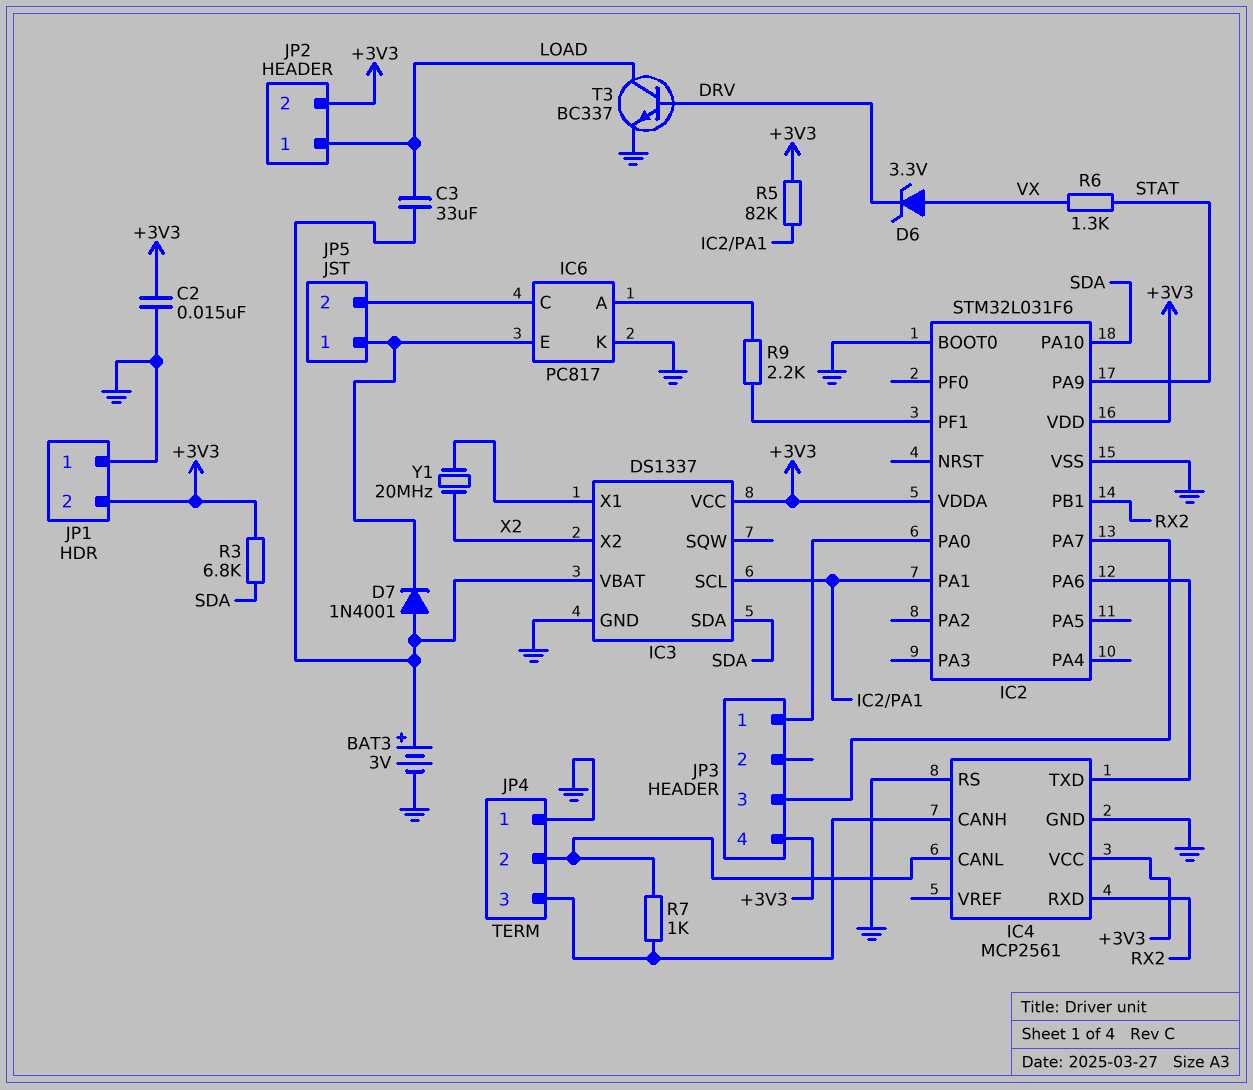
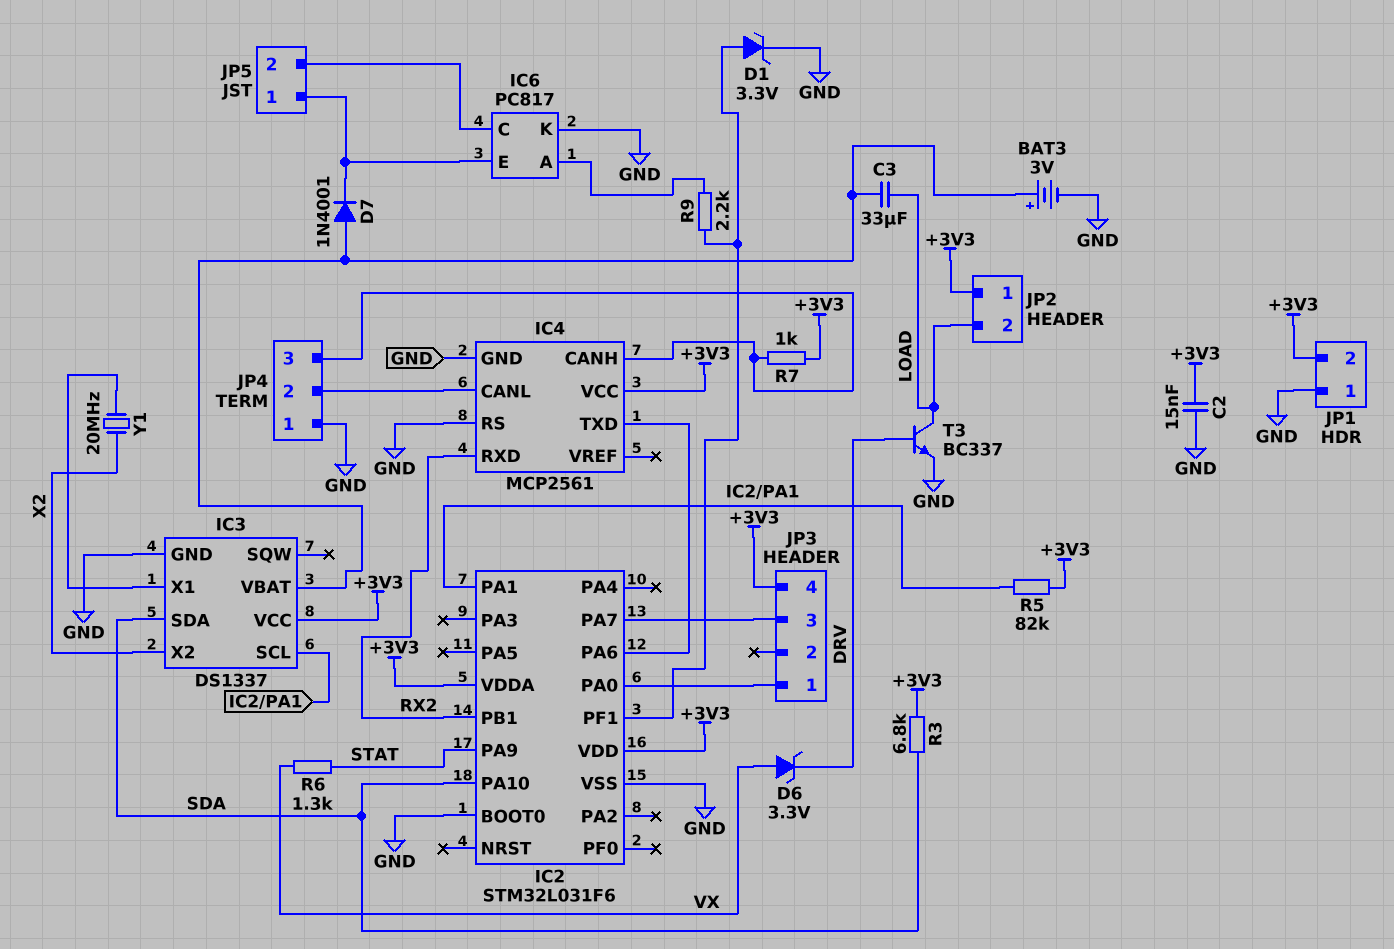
D1: none -> zener 3.3V (A IC2/PF1, K GND)
JP2 pin 1: LOAD -> +3V3
JP2 pin 2: +3V3 -> LOAD
R7: 1k (IC4/CANH, IC4/CANL) -> 1k (+3V3, IC4/CANH)

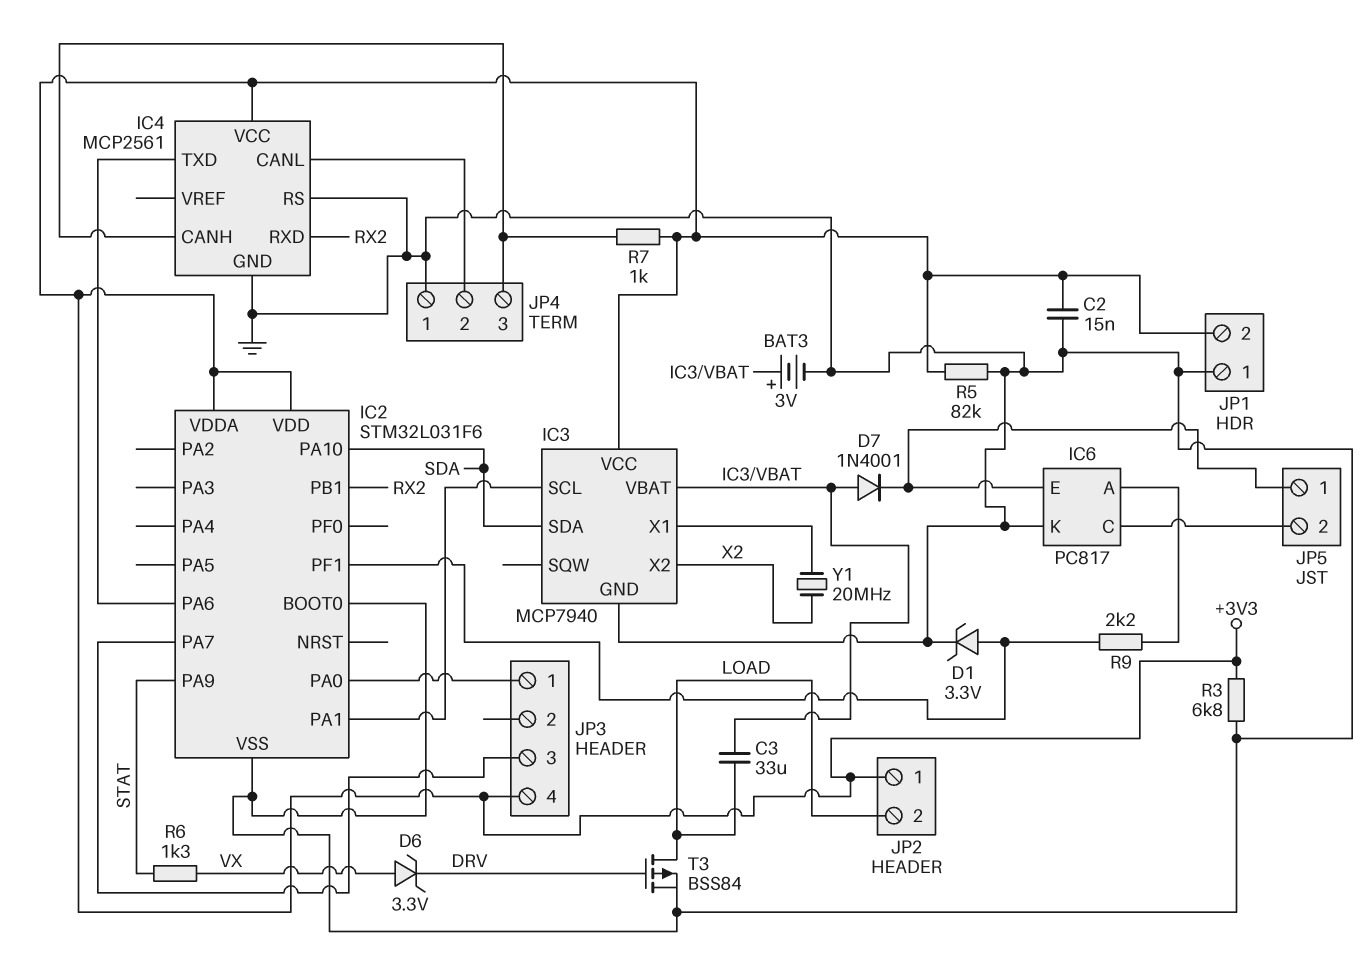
IC3: DS1337 -> MCP7940
R3: 6.8k (+3V3, SDA) -> 6.8k (+3V3, GND)
R5: 82k (+3V3, IC2/PA1) -> 82k (+3V3, GND)
T3: NPN BC337 (B DRV, C LOAD, E GND) -> PMOS BSS84 (G DRV, D LOAD, S GND)

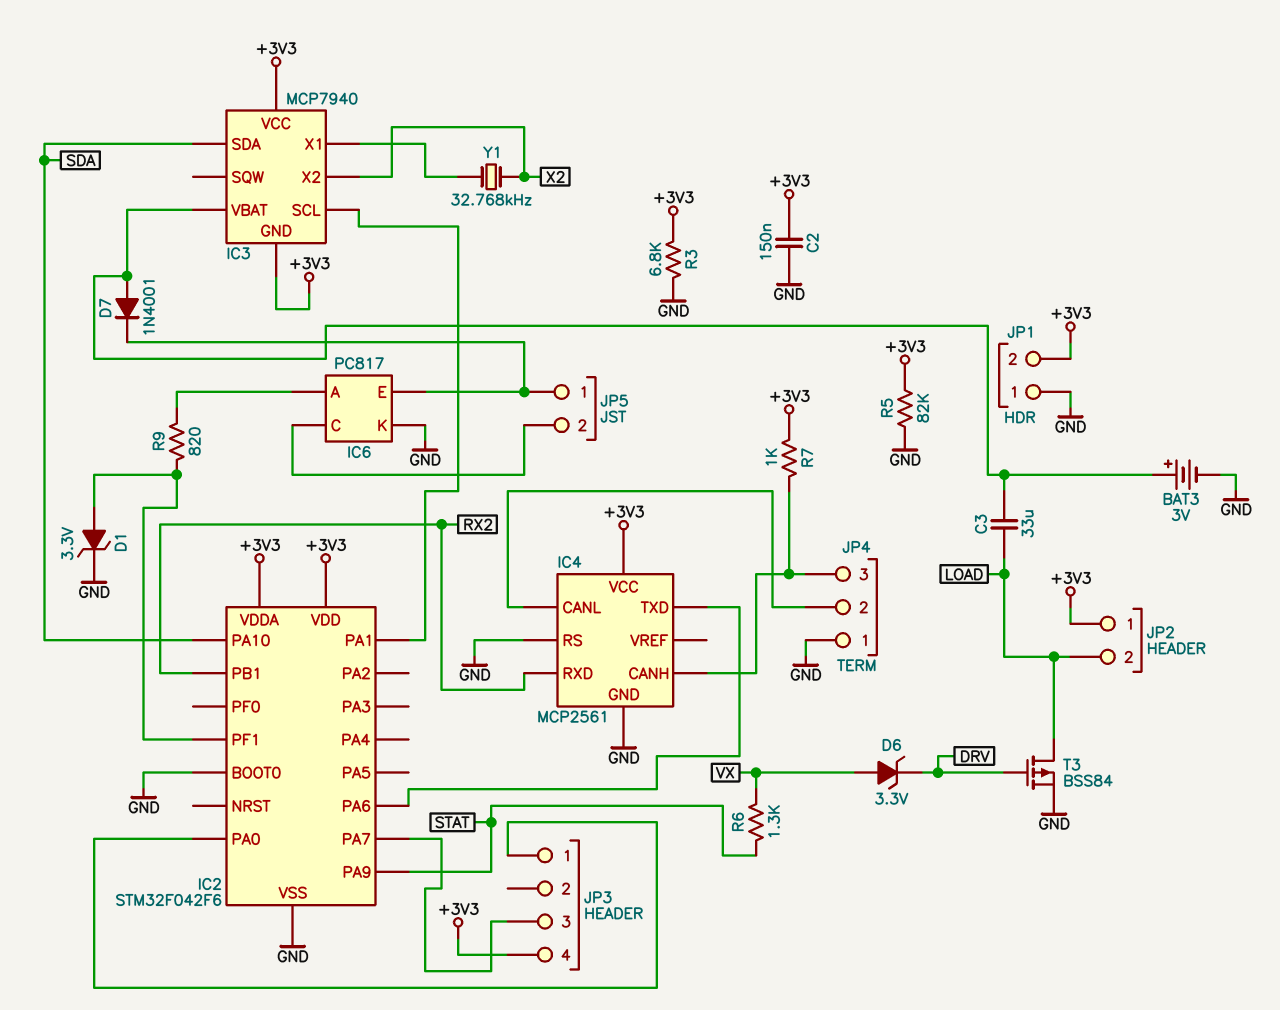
C2: 15nF (+3V3, GND) -> 150nF (+3V3, GND)
IC2: STM32L031F6 -> STM32F042F6
IC3 pin GND: GND -> +3V3
R9: 2.2k (IC2/PF1, IC6/A) -> 820 (IC2/PF1, IC6/A)
Y1: 20MHz (IC3/X1, X2) -> 32.768kHz (IC3/X1, X2)

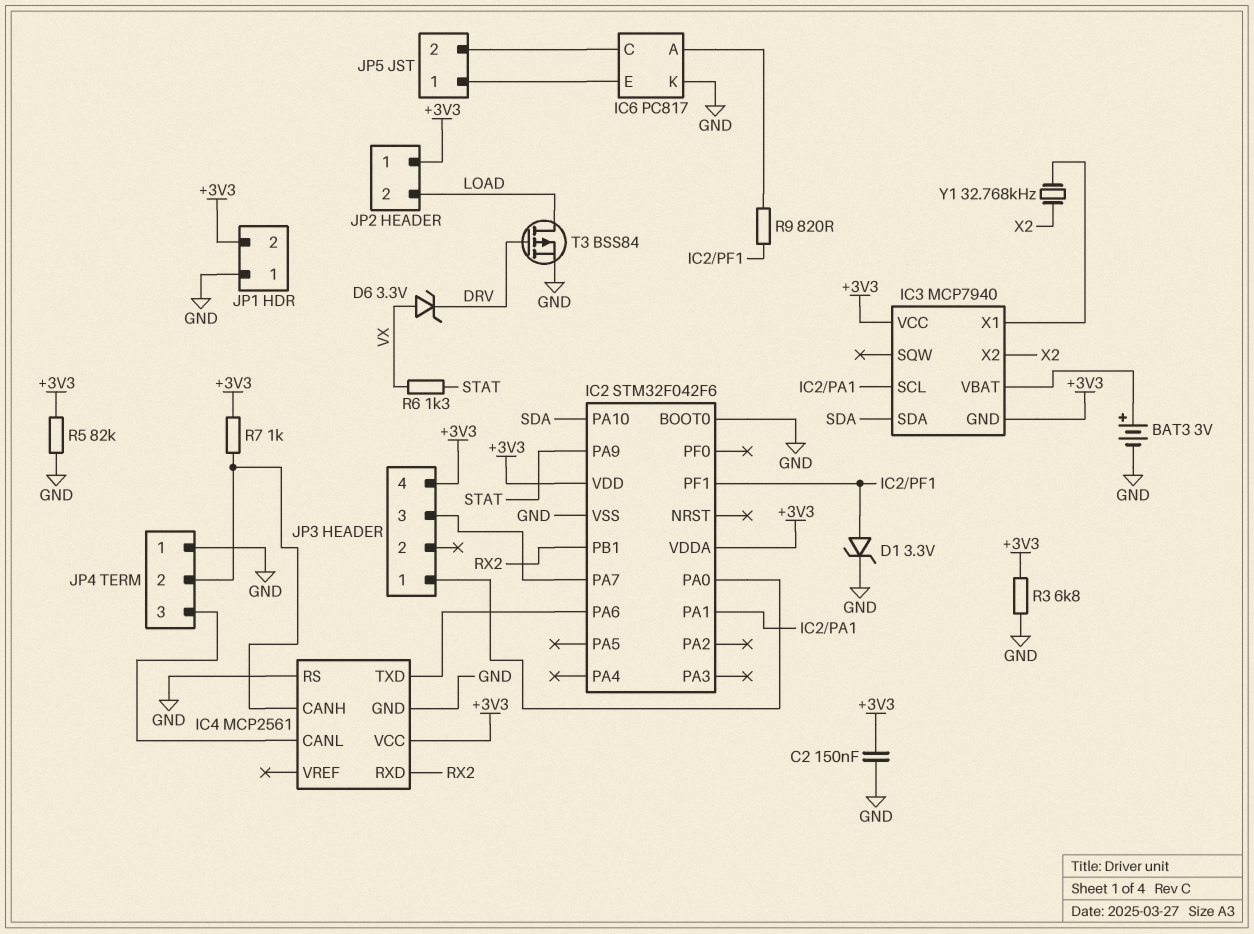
C3: 33uF (IC3/VBAT, LOAD) -> none
D7: diode 1N4001 (A IC3/VBAT, K IC6/E) -> none
JP4 pin 2: IC4/CANL -> IC4/CANH
JP4 pin 3: IC4/CANH -> IC4/CANL

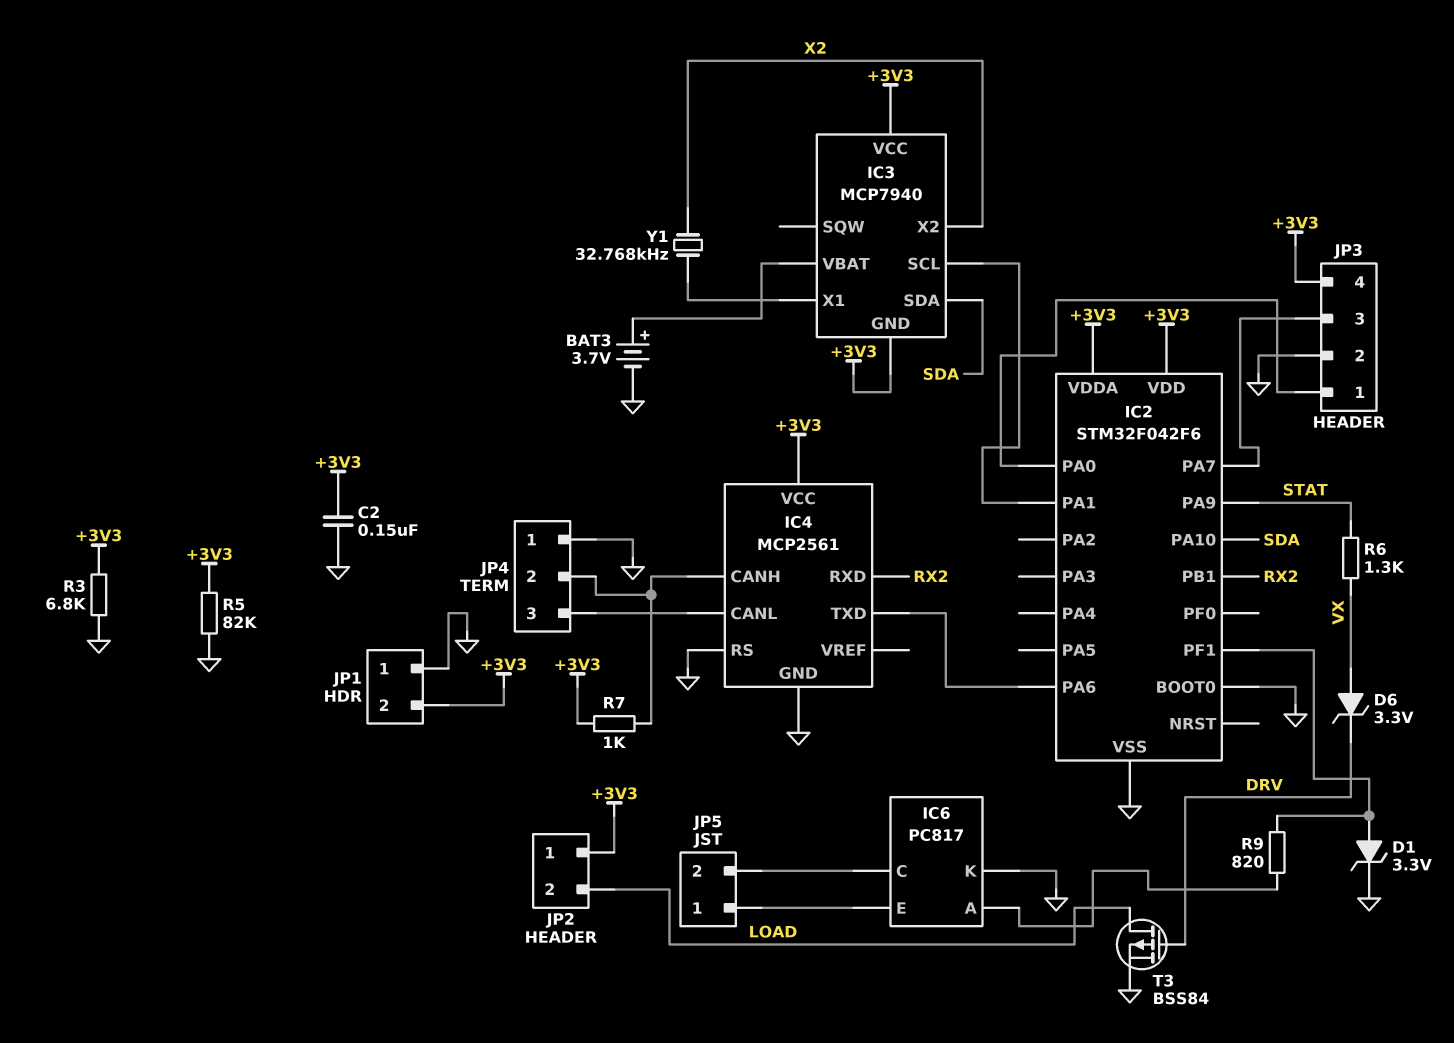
BAT3: 3V (plus IC3/VBAT, minus GND) -> 3.7V (plus IC3/VBAT, minus GND)
JP3 pin 2: none -> GND

